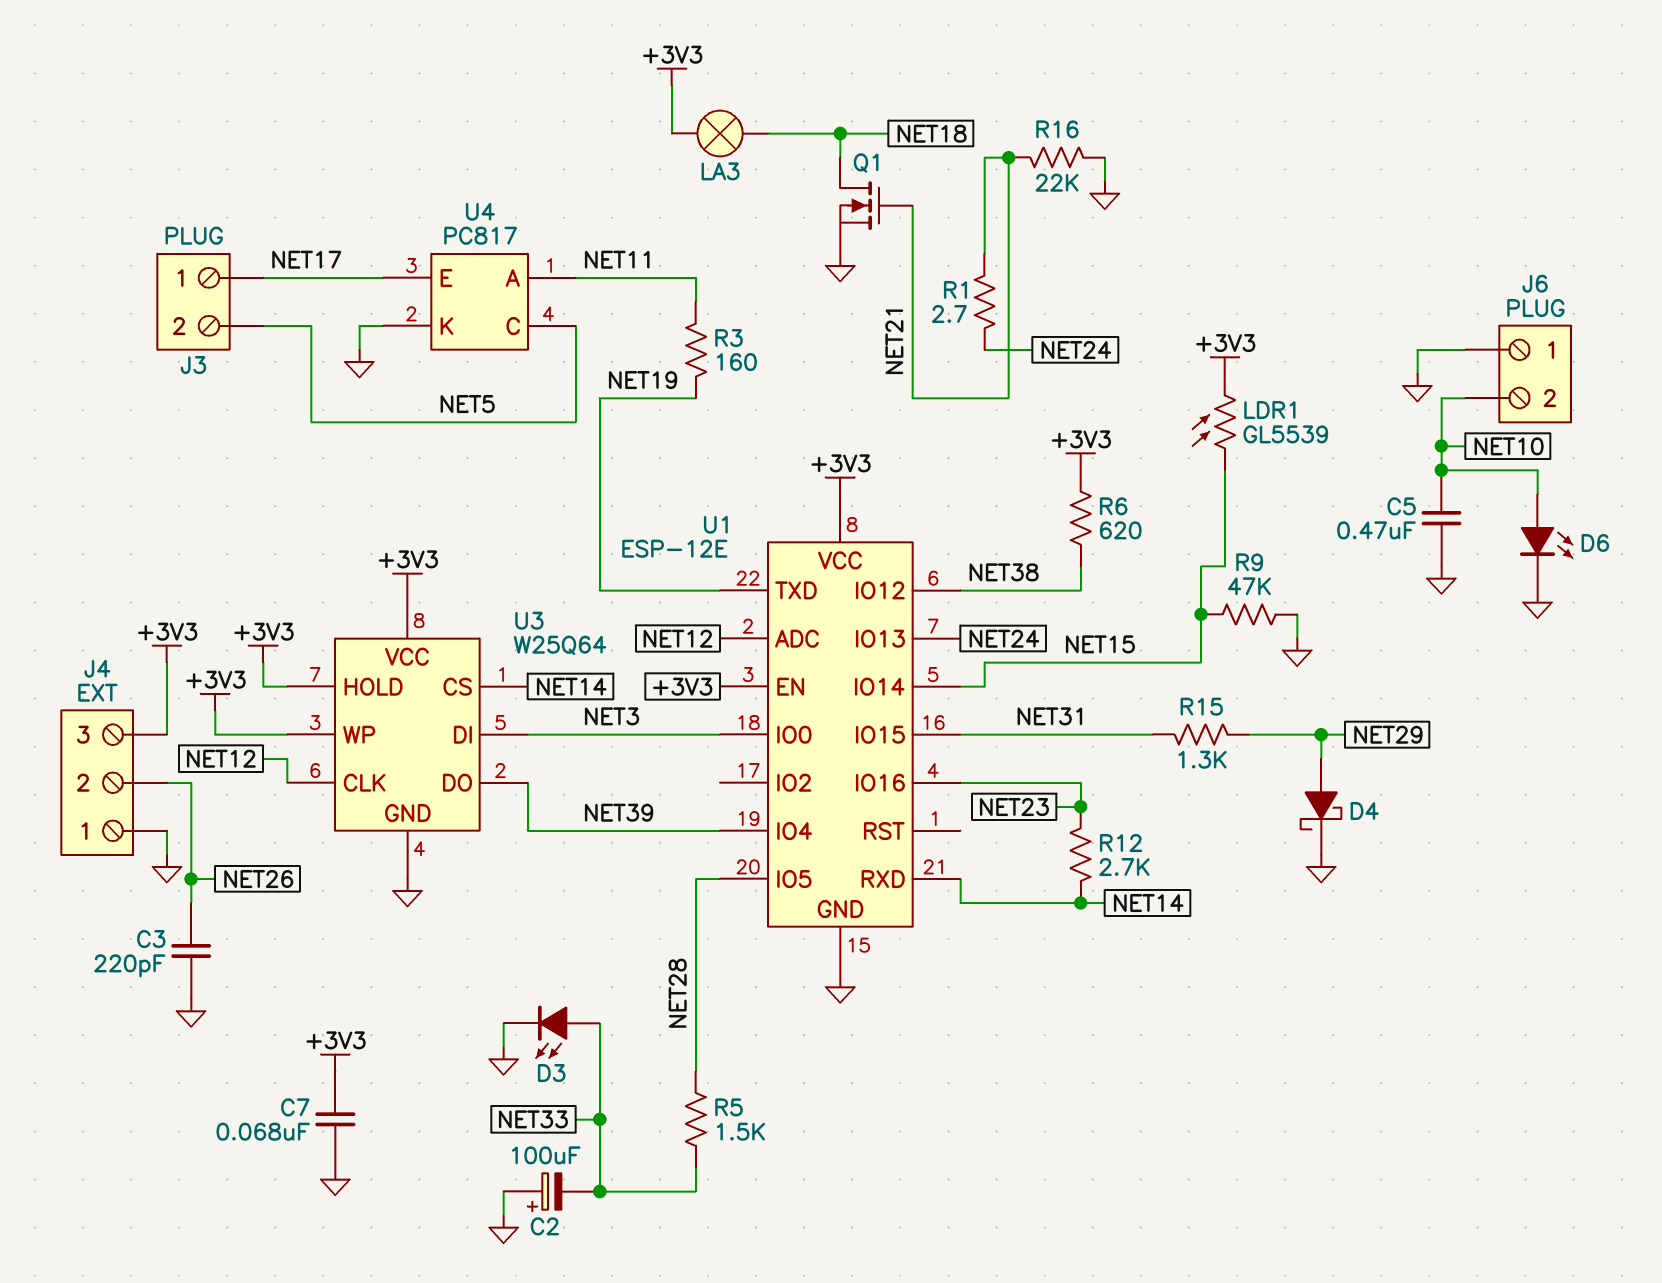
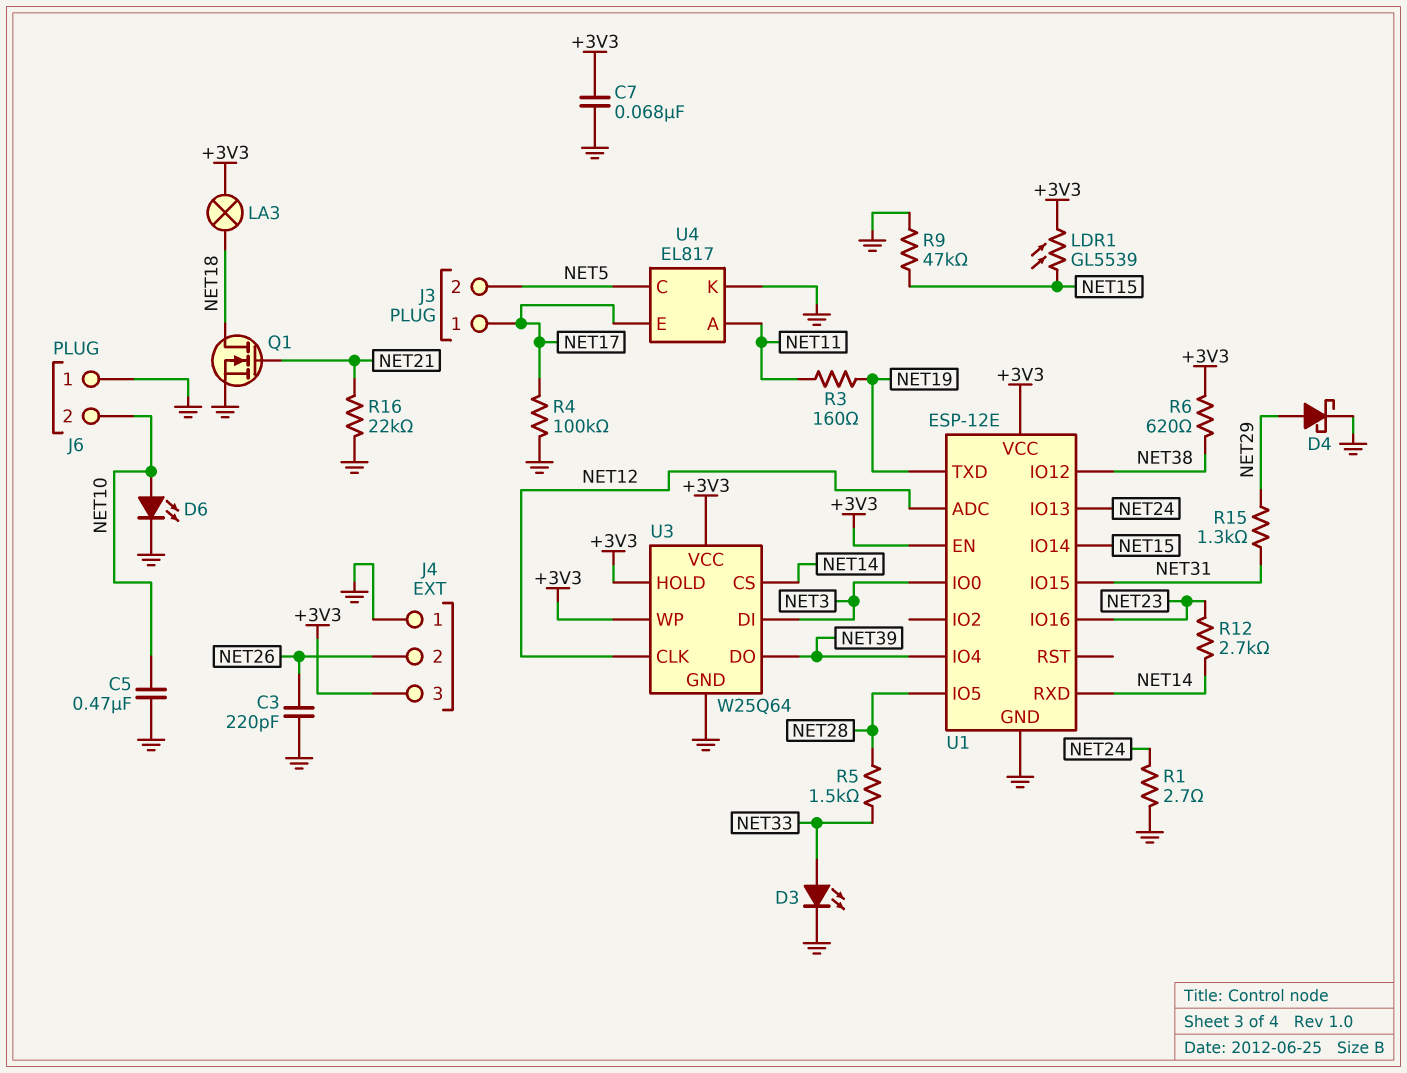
C2: 100uF (plus GND, minus NET33) -> none
R1: 2.7 (NET21, NET24) -> 2.7 (GND, NET24)
R4: none -> 100k (GND, NET17)
U4: PC817 -> EL817

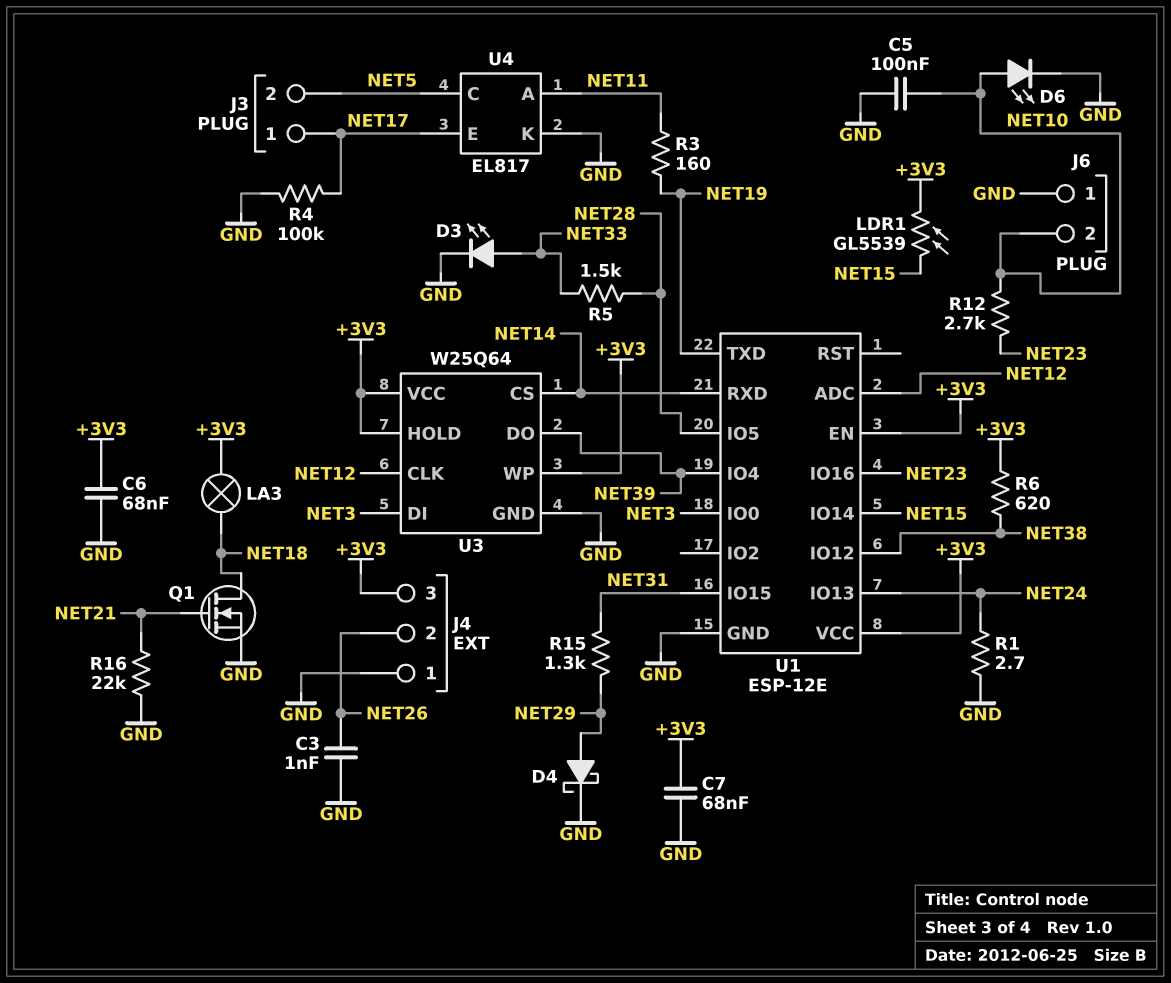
C3: 220pF (GND, NET26) -> 1nF (GND, NET26)
C5: 470nF (GND, NET10) -> 100nF (GND, NET10)
C6: none -> 68nF (+3V3, GND)
R9: 47k (GND, NET15) -> none
R12: 2.7k (NET14, NET23) -> 2.7k (NET10, NET23)

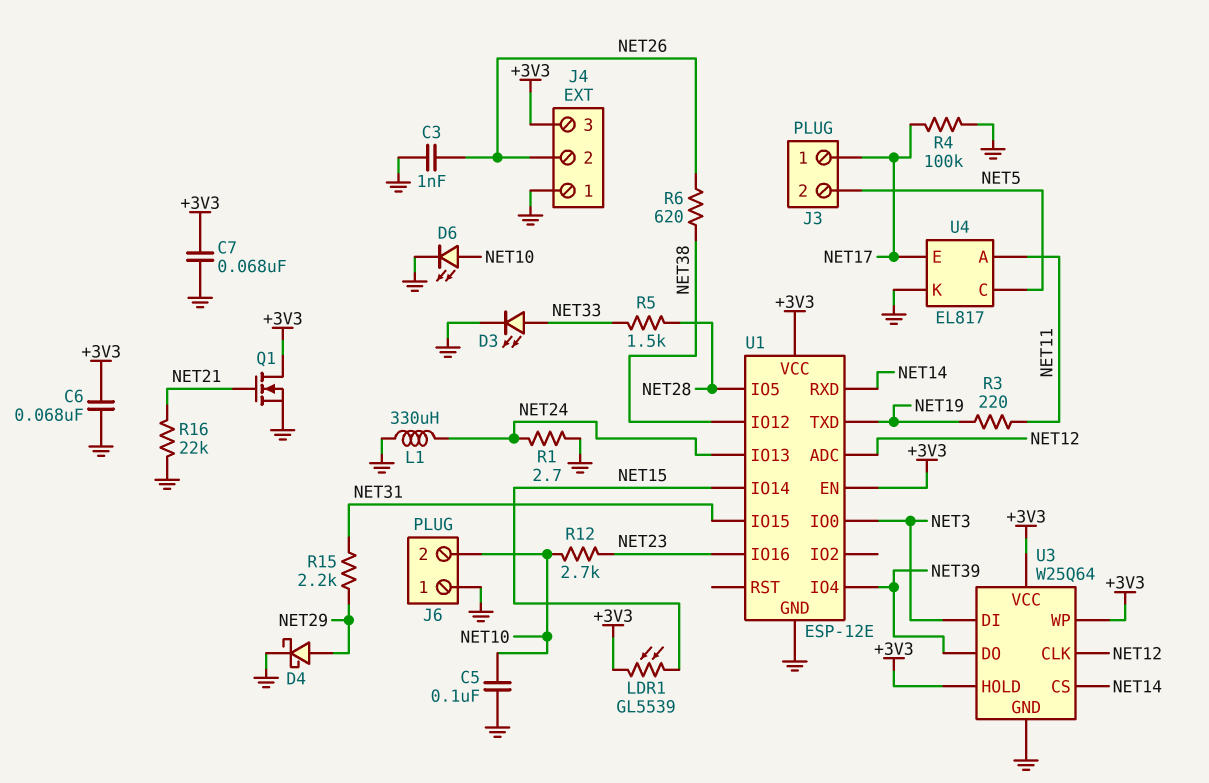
L1: none -> 330uH (GND, NET24)
LA3: lamp (+3V3, NET18) -> none
Q1: NMOS (G NET21, D NET18, S GND) -> NMOS (G NET21, D +3V3, S GND)
R3: 160 (NET11, NET19) -> 220 (NET11, NET19)
R6: 620 (+3V3, NET38) -> 620 (NET26, NET38)
R15: 1.3k (NET29, NET31) -> 2.2k (NET29, NET31)

